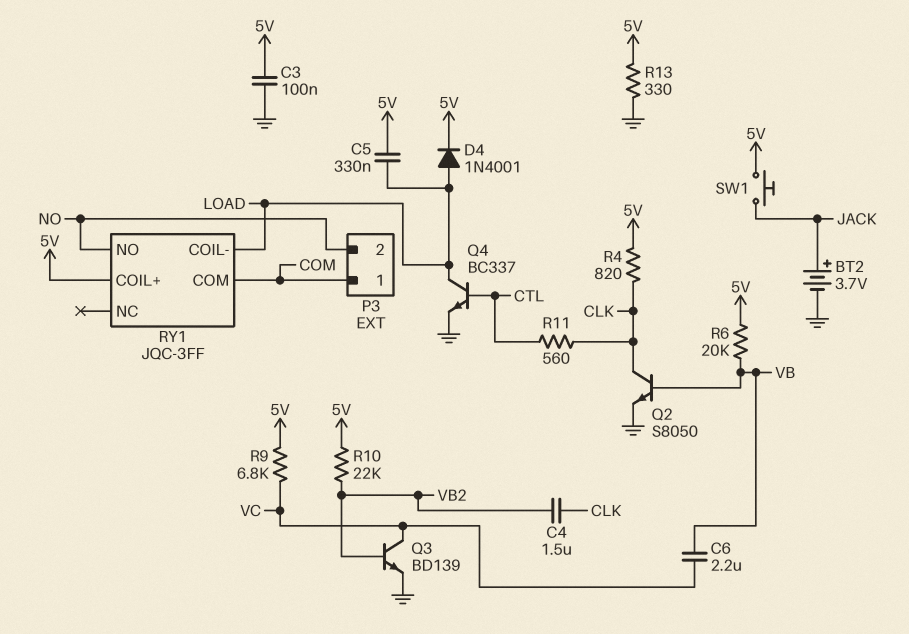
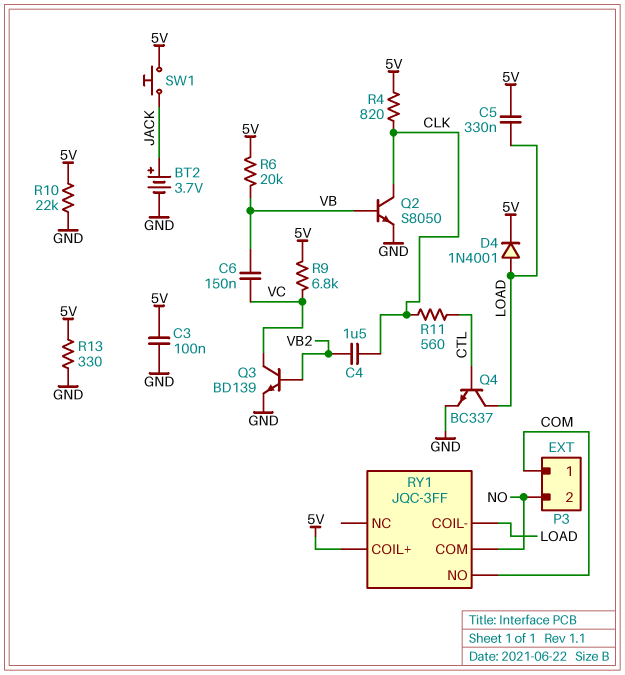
C6: 2.2uF (VB, VC) -> 150nF (VB, VC)
R10: 22k (5V, VB2) -> 22k (5V, GND)
RY1 pin COM: COM -> NO
RY1 pin NO: NO -> COM

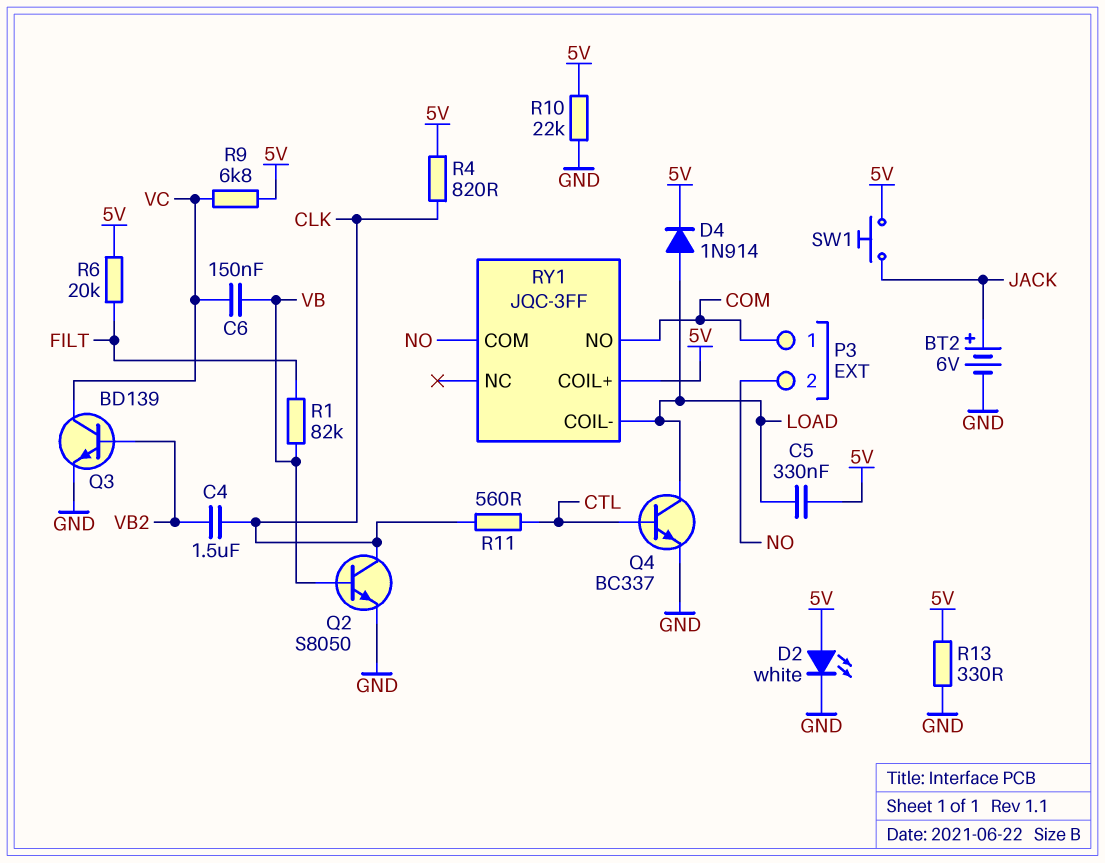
BT2: 3.7V (plus JACK, minus GND) -> 6V (plus JACK, minus GND)
C3: 100nF (5V, GND) -> none
D2: none -> LED white (A 5V, K GND)
D4: diode 1N4001 (A LOAD, K 5V) -> diode 1N914 (A LOAD, K 5V)
R1: none -> 82k (FILT, VB)
R6: 20k (5V, VB) -> 20k (5V, FILT)

